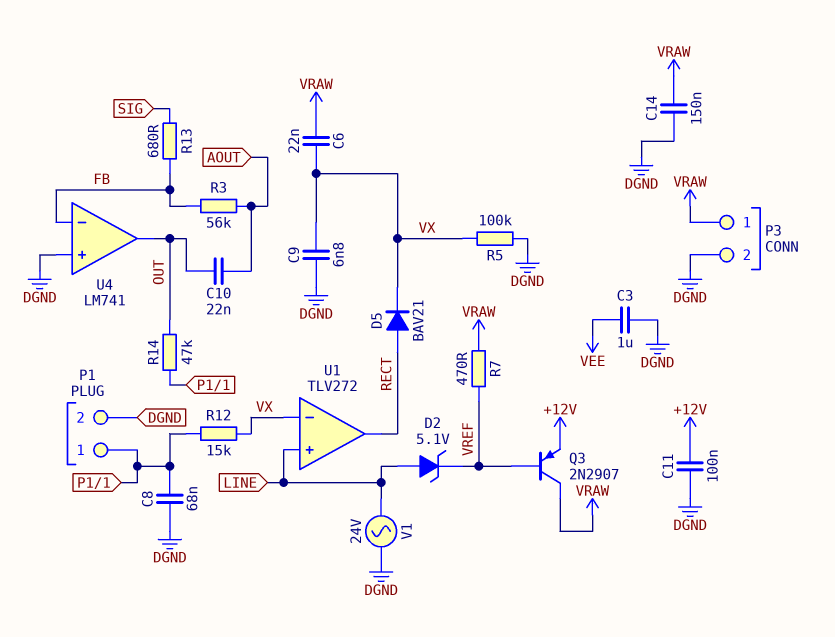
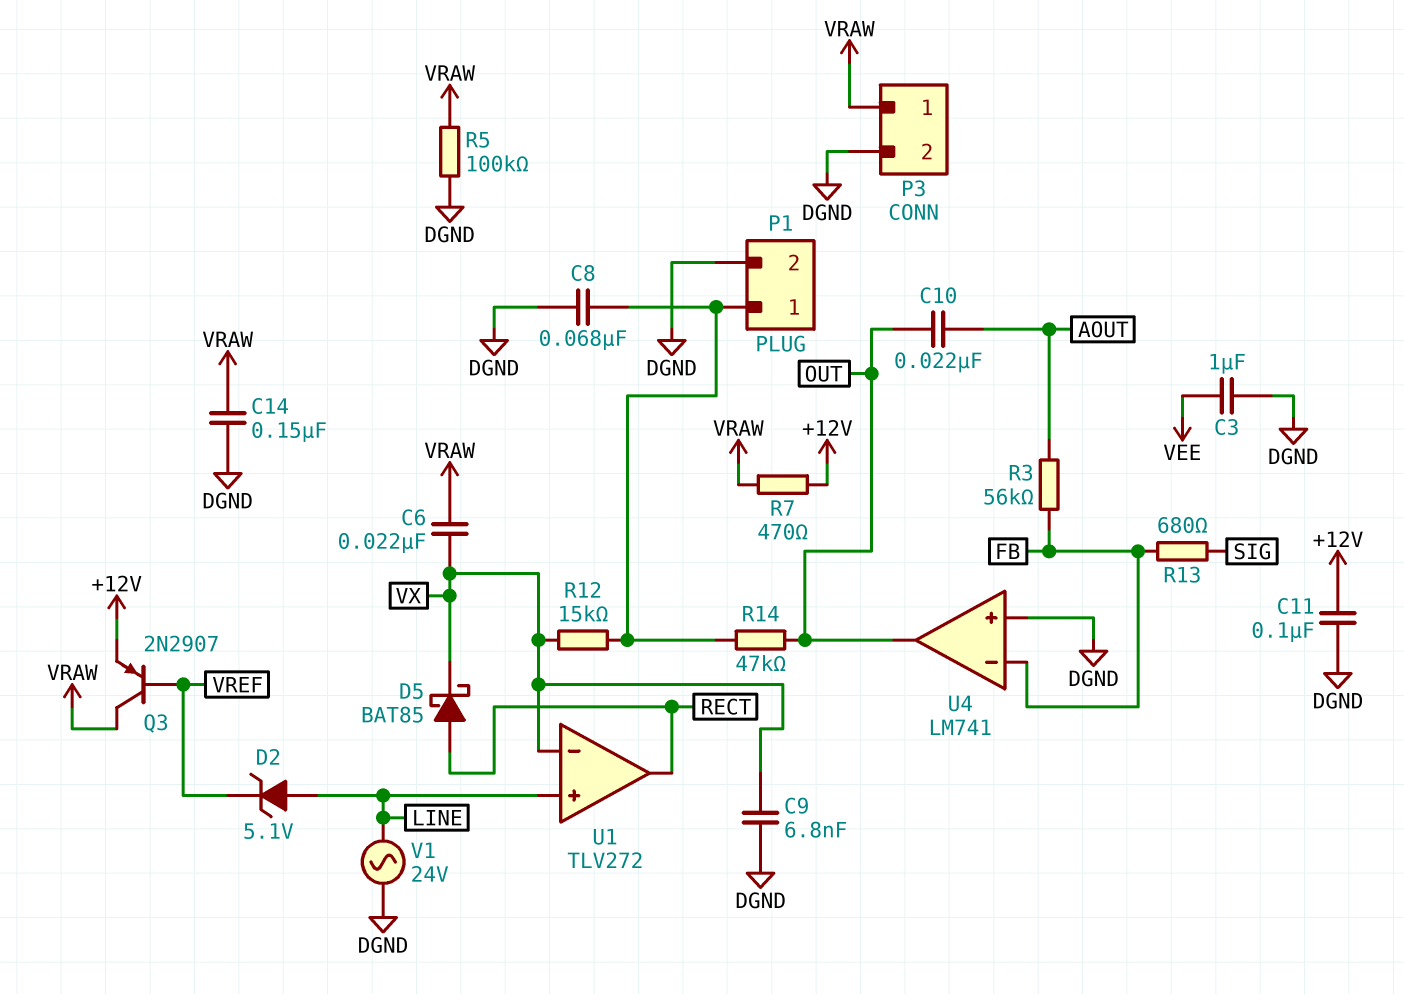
D5: diode BAV21 (A RECT, K VX) -> schottky BAT85 (A RECT, K VX)
R5: 100k (DGND, VX) -> 100k (DGND, VRAW)
R7: 470 (VRAW, VREF) -> 470 (+12V, VRAW)

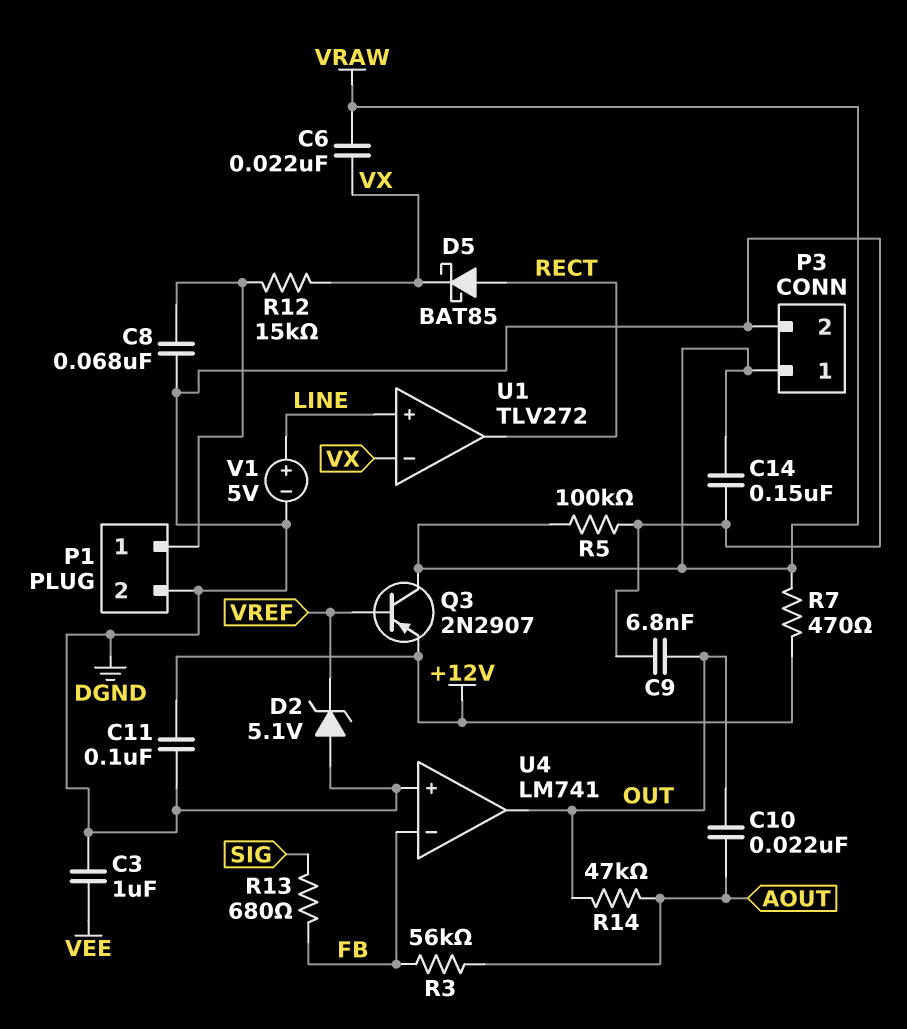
C9: 6.8nF (DGND, VX) -> 6.8nF (DGND, OUT)
D2: zener 5.1V (A LINE, K VREF) -> zener 5.1V (A DGND, K VREF)
R14: 47k (OUT, P1/1) -> 47k (AOUT, OUT)
V1: AC 24V (DGND, LINE) -> 5V (plus LINE, minus DGND)

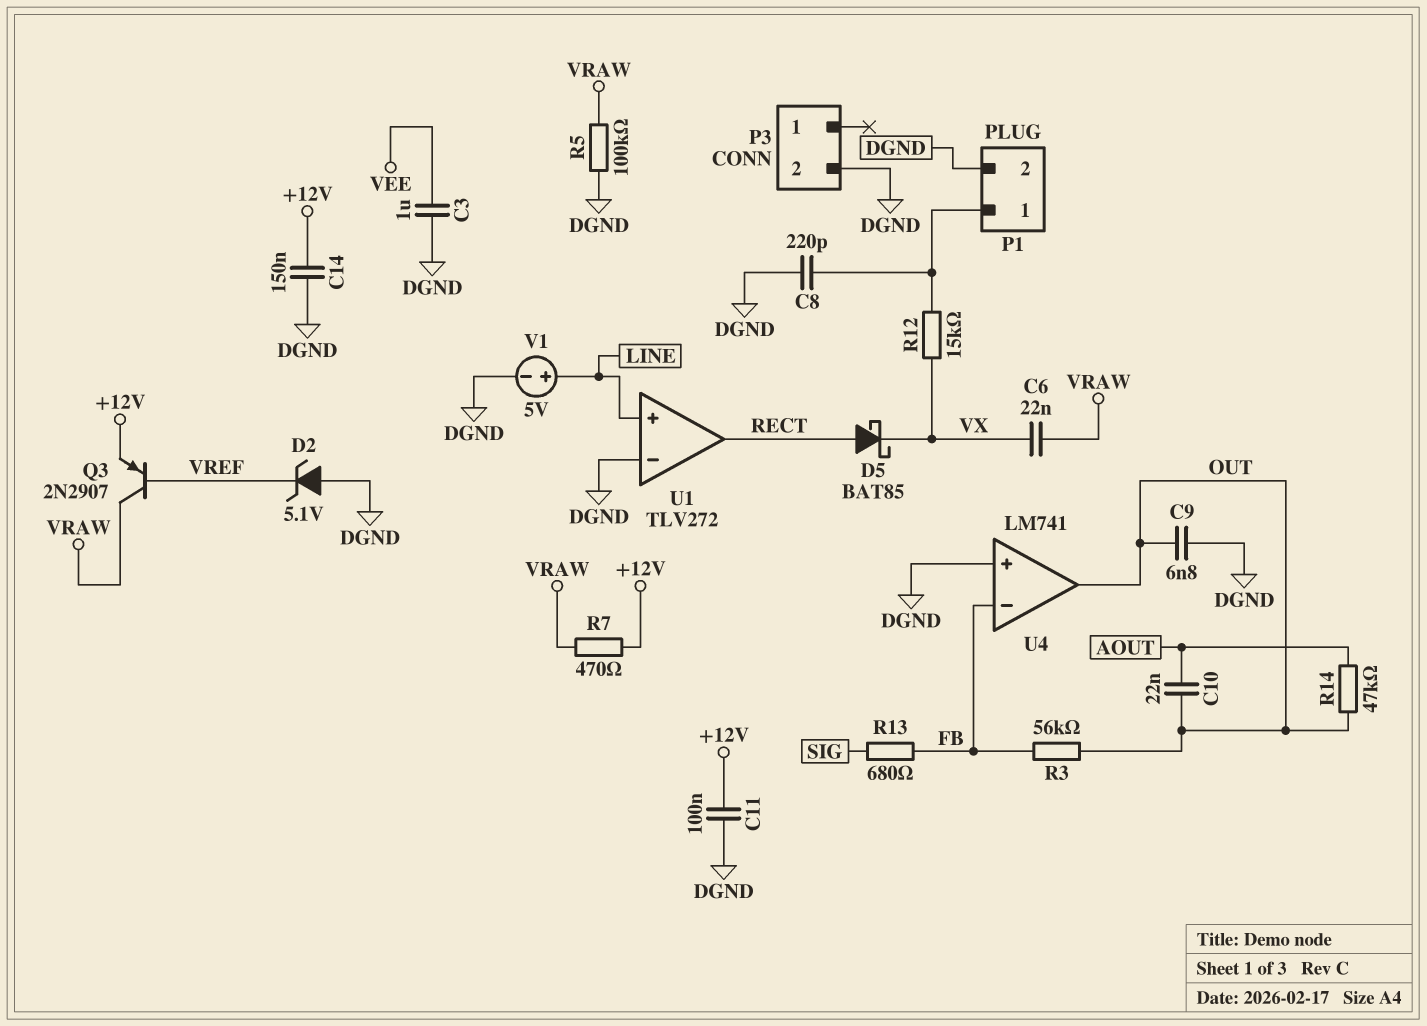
C8: 68nF (DGND, P1/1) -> 220pF (DGND, P1/1)
C14: 150nF (DGND, VRAW) -> 150nF (+12V, DGND)
P3 pin 1: VRAW -> none
R3: 56k (AOUT, FB) -> 56k (FB, OUT)
U1 pin in-: VX -> DGND

